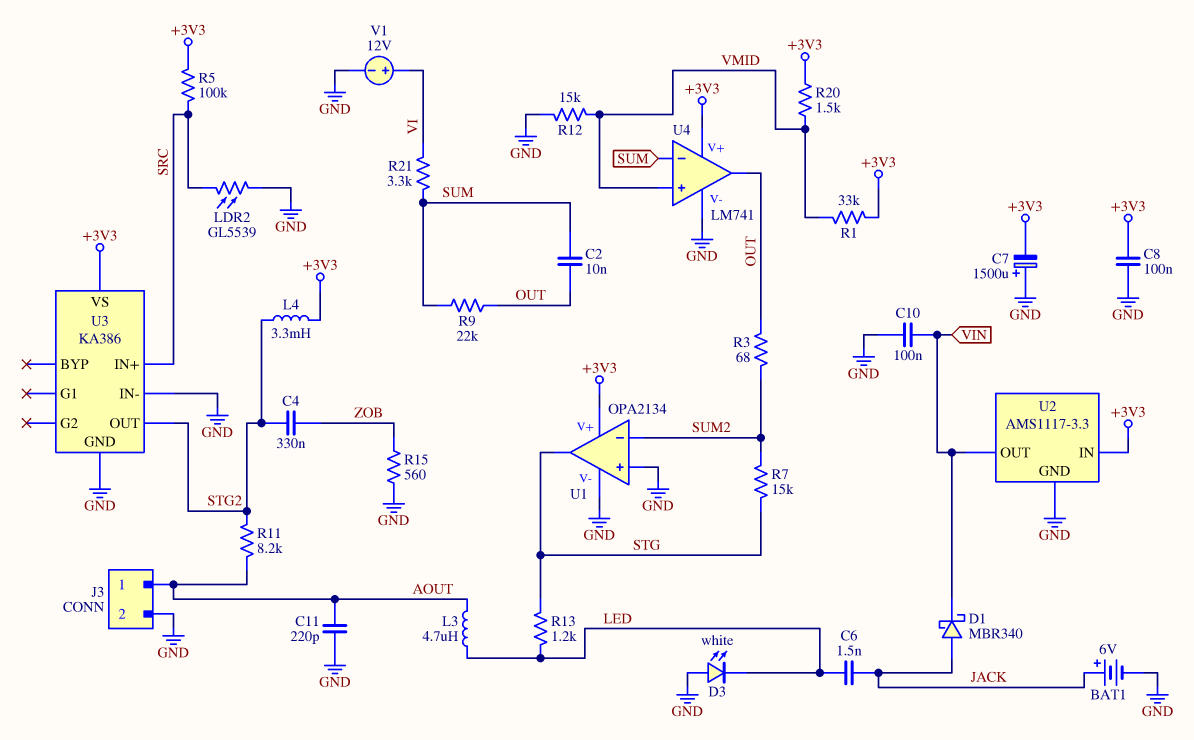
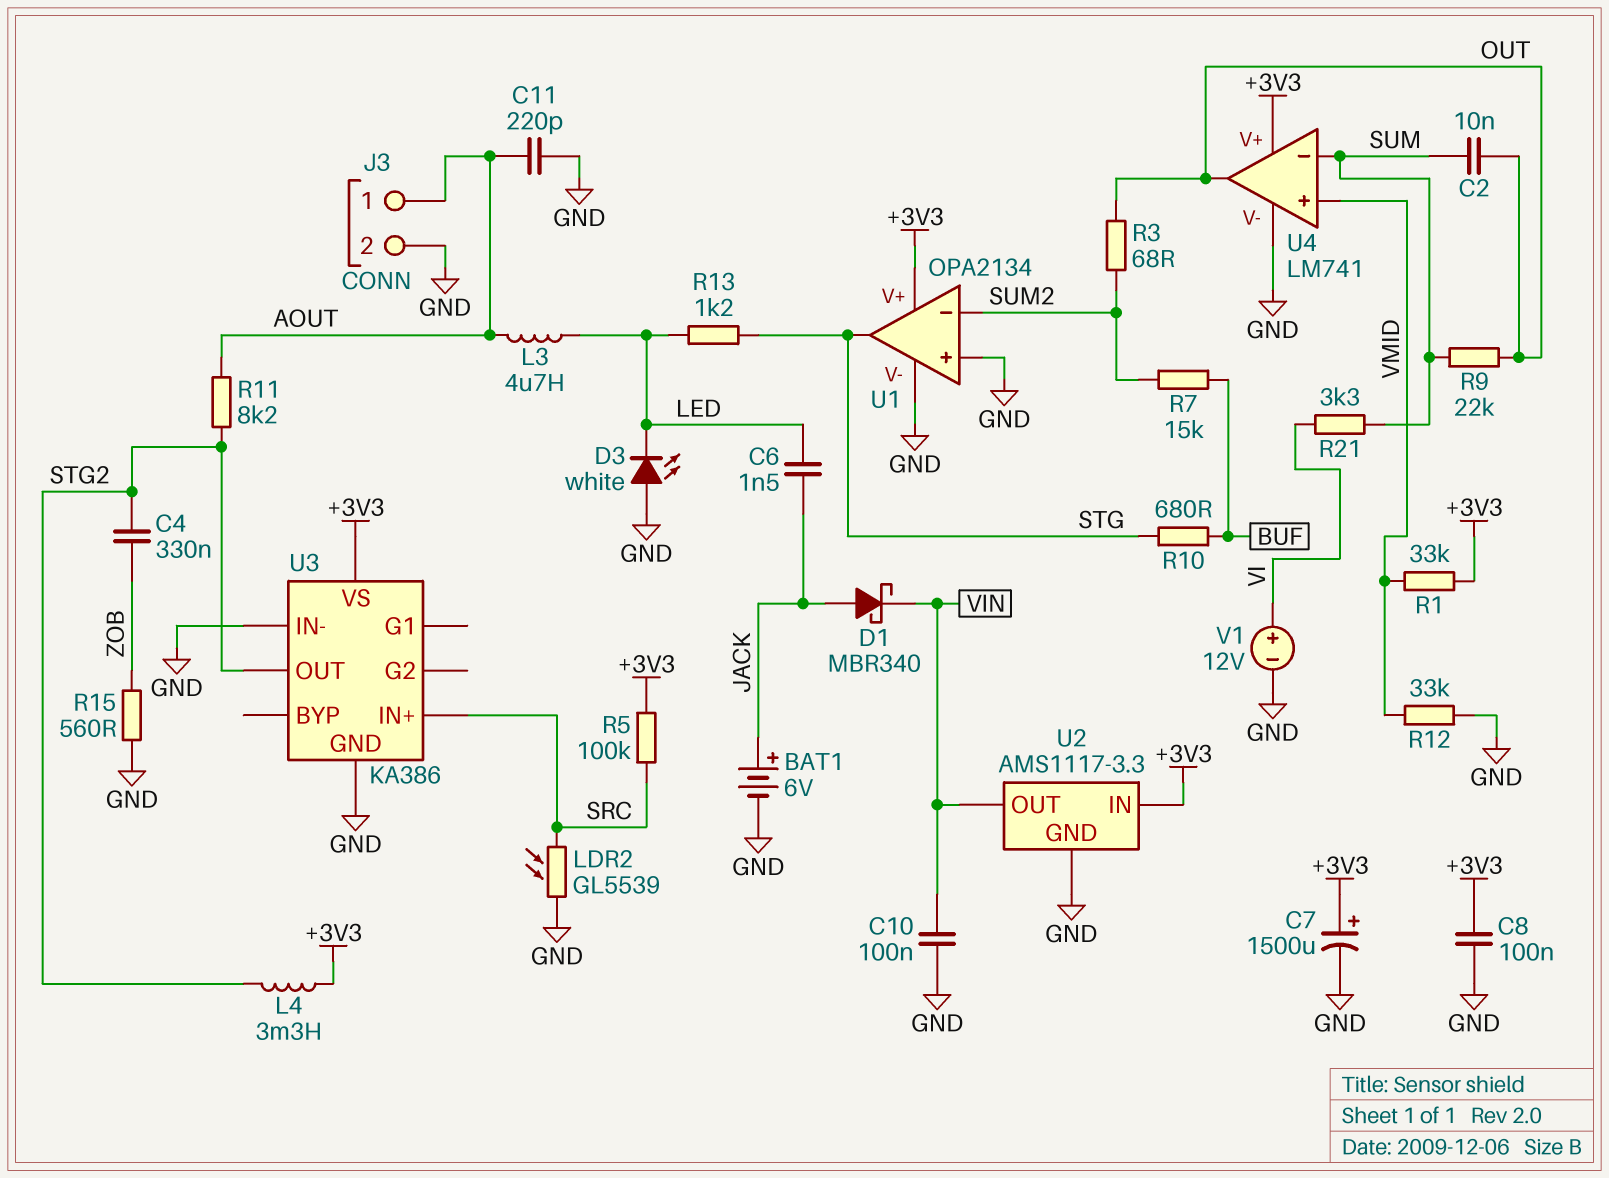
C7: 1500uF (plus GND, minus +3V3) -> 1500uF (plus +3V3, minus GND)
R7: 15k (STG, SUM2) -> 15k (BUF, SUM2)
R10: none -> 680 (BUF, STG)
R12: 15k (GND, VMID) -> 33k (GND, VMID)
R20: 1.5k (+3V3, VMID) -> none

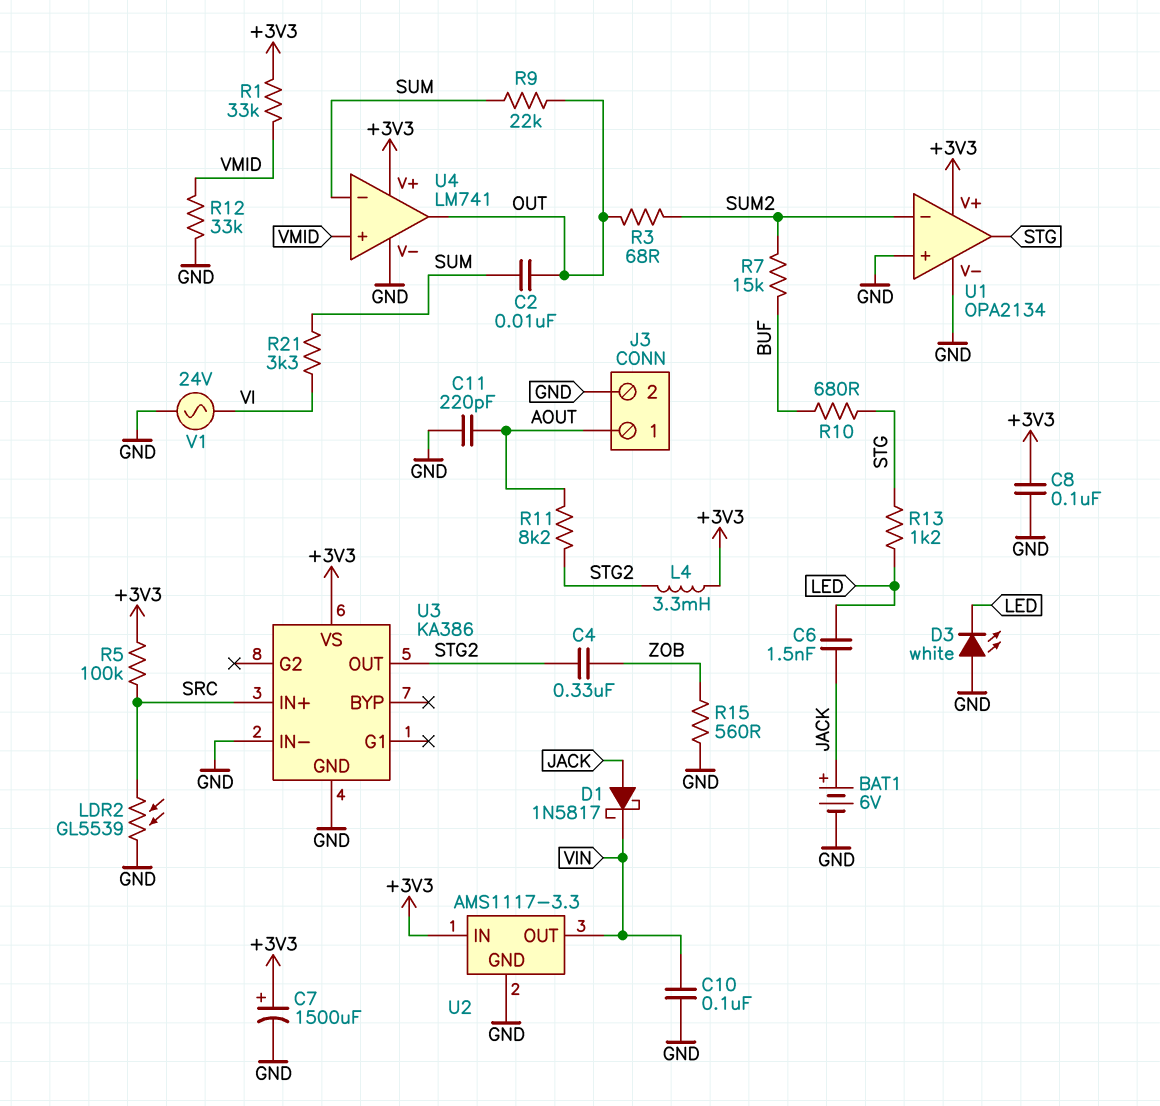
D1: schottky MBR340 (A JACK, K VIN) -> schottky 1N5817 (A JACK, K VIN)
L3: 4.7uH (AOUT, LED) -> none
V1: 12V (plus VI, minus GND) -> AC 24V (GND, VI)

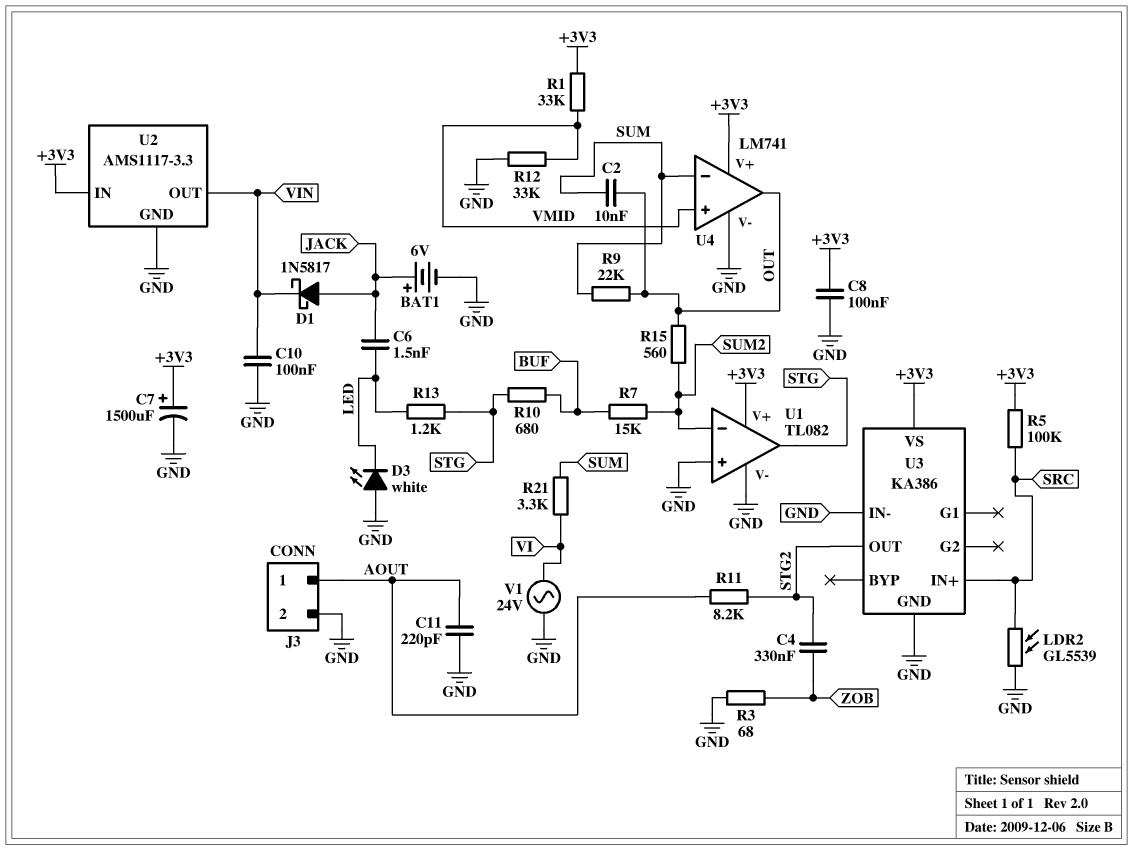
L4: 3.3mH (+3V3, STG2) -> none
R3: 68 (OUT, SUM2) -> 68 (GND, ZOB)
R15: 560 (GND, ZOB) -> 560 (OUT, SUM2)
U1: OPA2134 -> TL082

